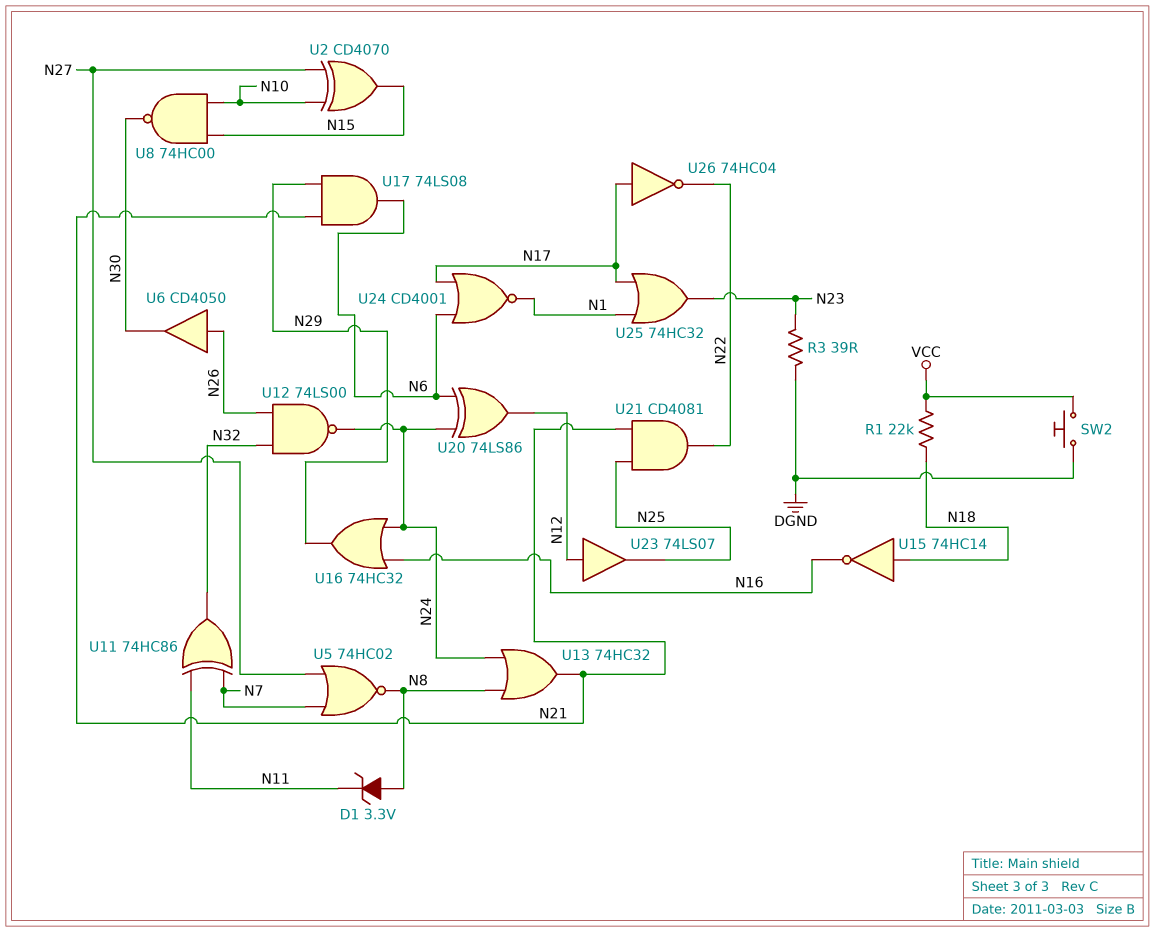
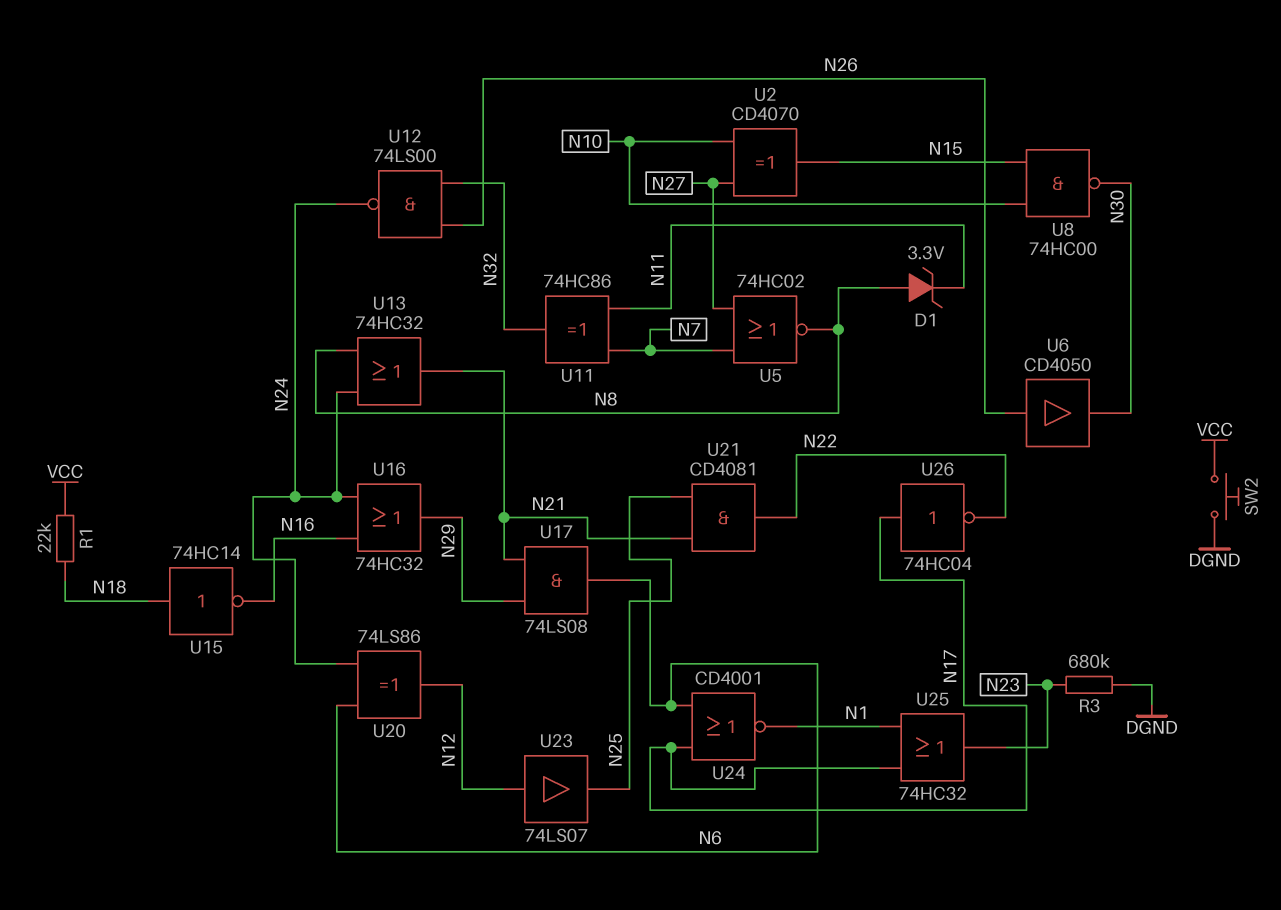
R3: 39 (DGND, N23) -> 680k (DGND, N23)

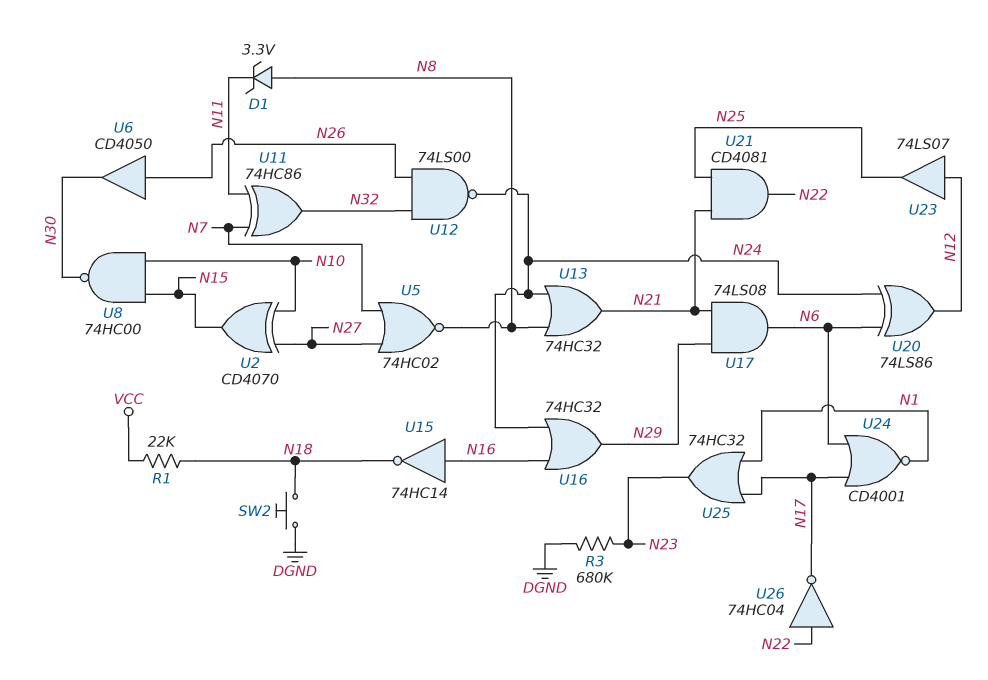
SW2: button (DGND, VCC) -> button (DGND, N18)
U15: NOT 74HC14 (in N18, out N16) -> NOT 74HC14 (in N16, out N18)
U26: NOT 74HC04 (in N17, out N22) -> NOT 74HC04 (in N22, out N17)

